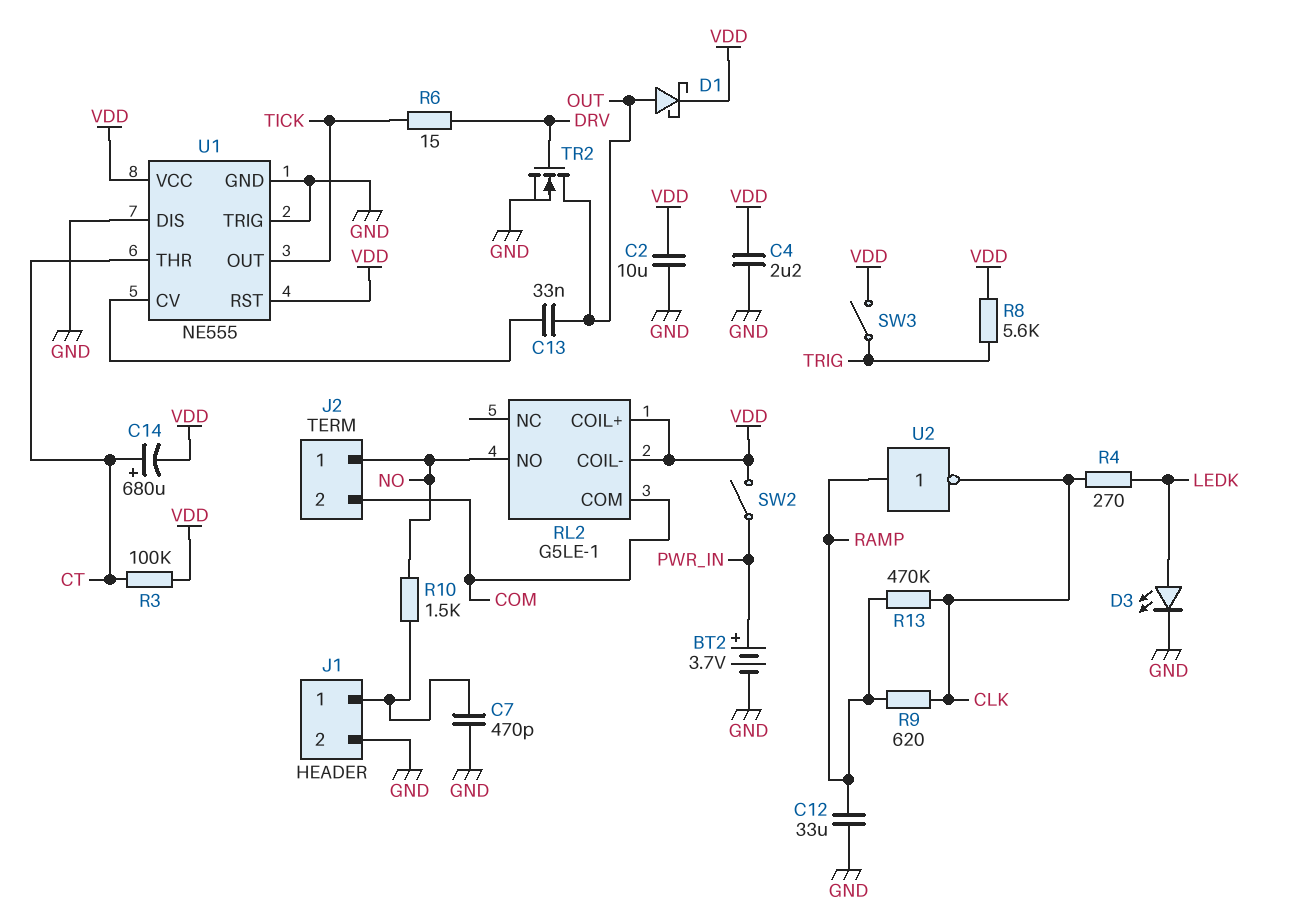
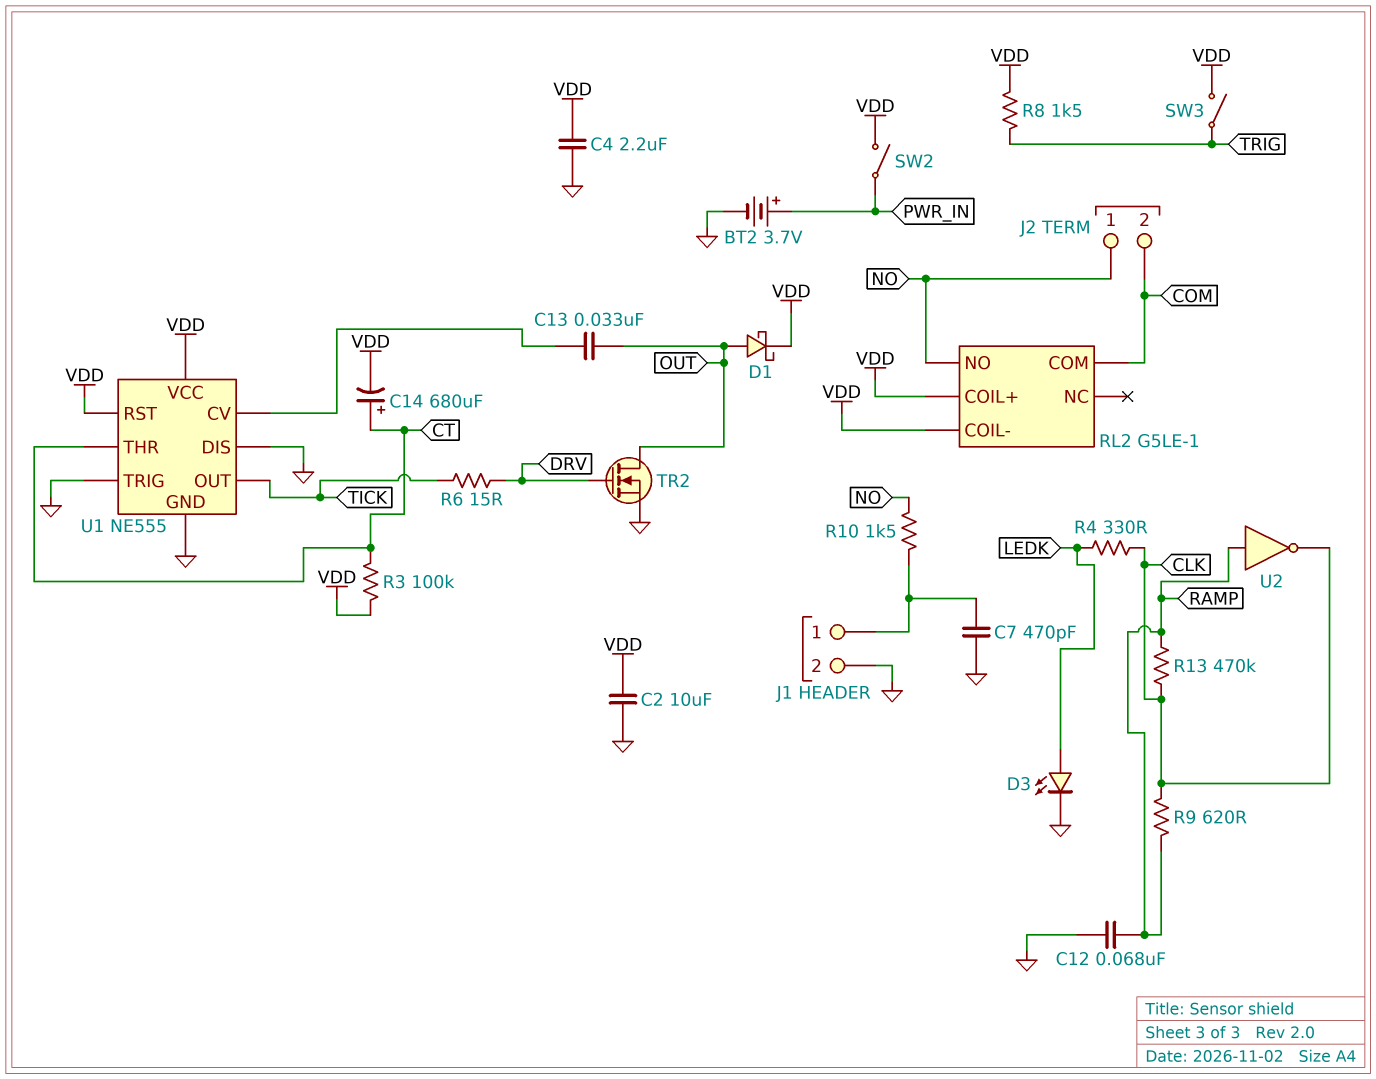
C12: 33uF (GND, RAMP) -> 68nF (GND, RAMP)
R4: 270 (CLK, LEDK) -> 330 (CLK, LEDK)
R8: 5.6k (TRIG, VDD) -> 1.5k (TRIG, VDD)

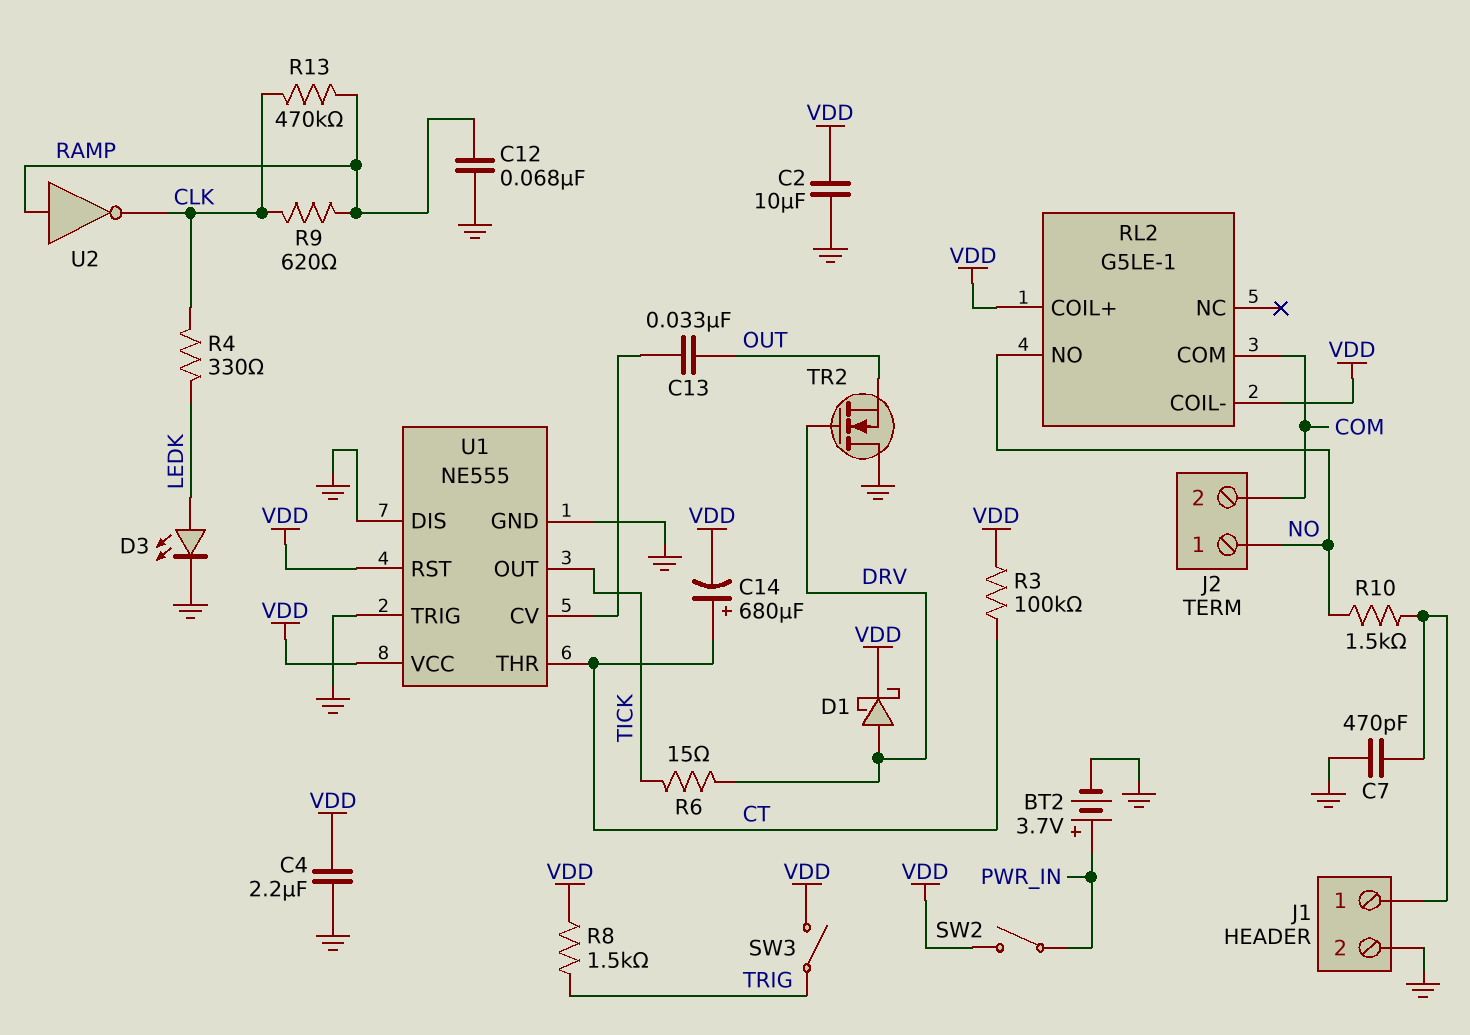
D1: schottky (A OUT, K VDD) -> schottky (A DRV, K VDD)
TR2: NMOS (G DRV, D OUT, S GND) -> NMOS (G DRV, D GND, S OUT)

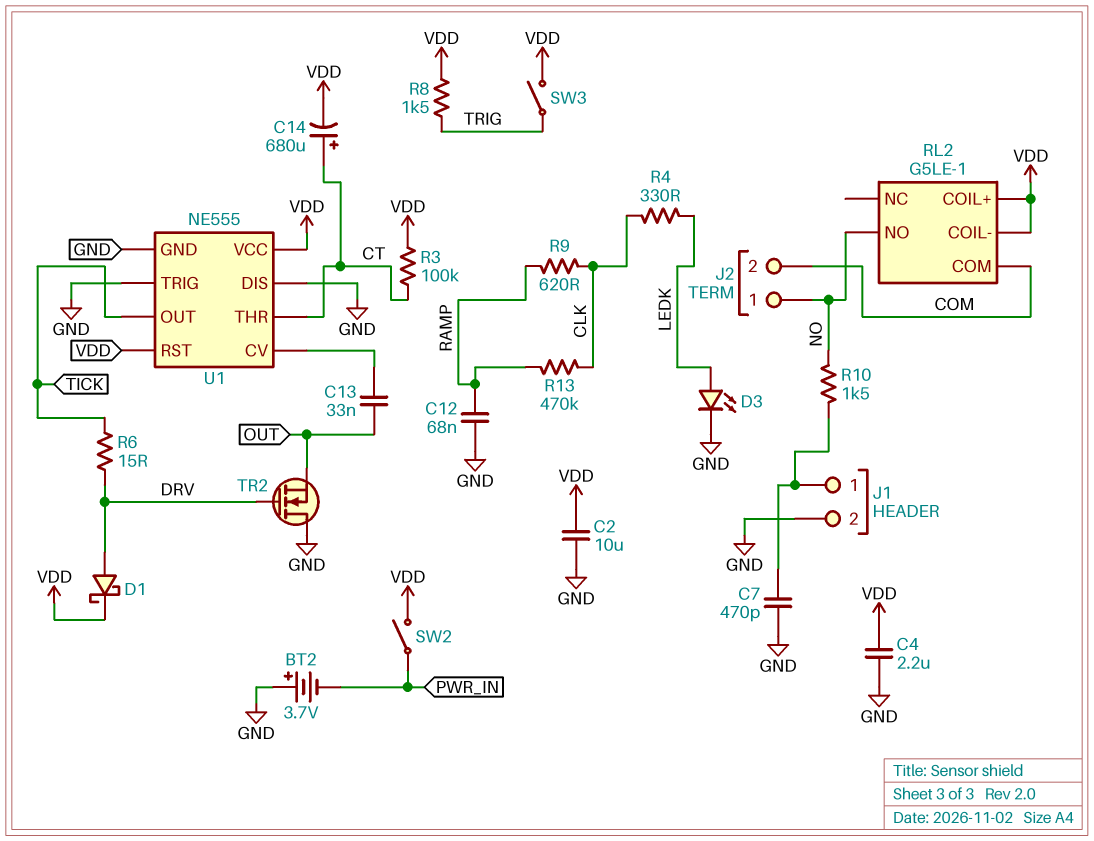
BT2: 3.7V (plus PWR_IN, minus GND) -> 3.7V (plus GND, minus PWR_IN)
U2: NOT (in RAMP, out CLK) -> none

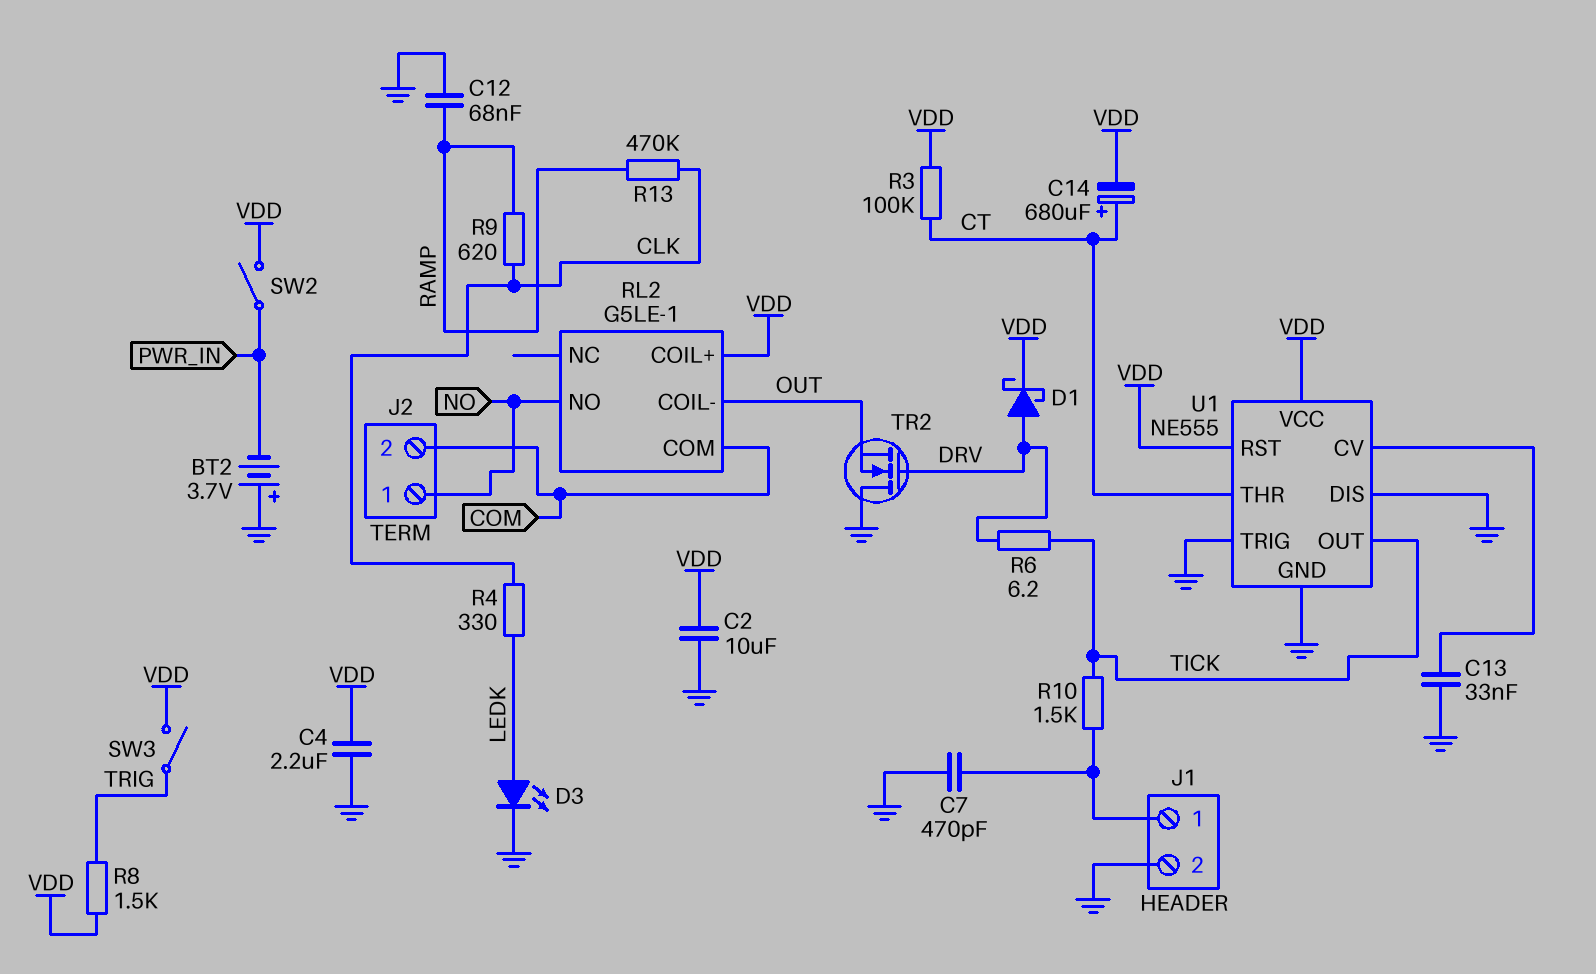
C13: 33nF (OUT, U1/CV) -> 33nF (GND, U1/CV)
R6: 15 (DRV, TICK) -> 6.2 (DRV, TICK)
R10: 1.5k (J1/1, NO) -> 1.5k (J1/1, TICK)
RL2 pin COIL-: VDD -> OUT

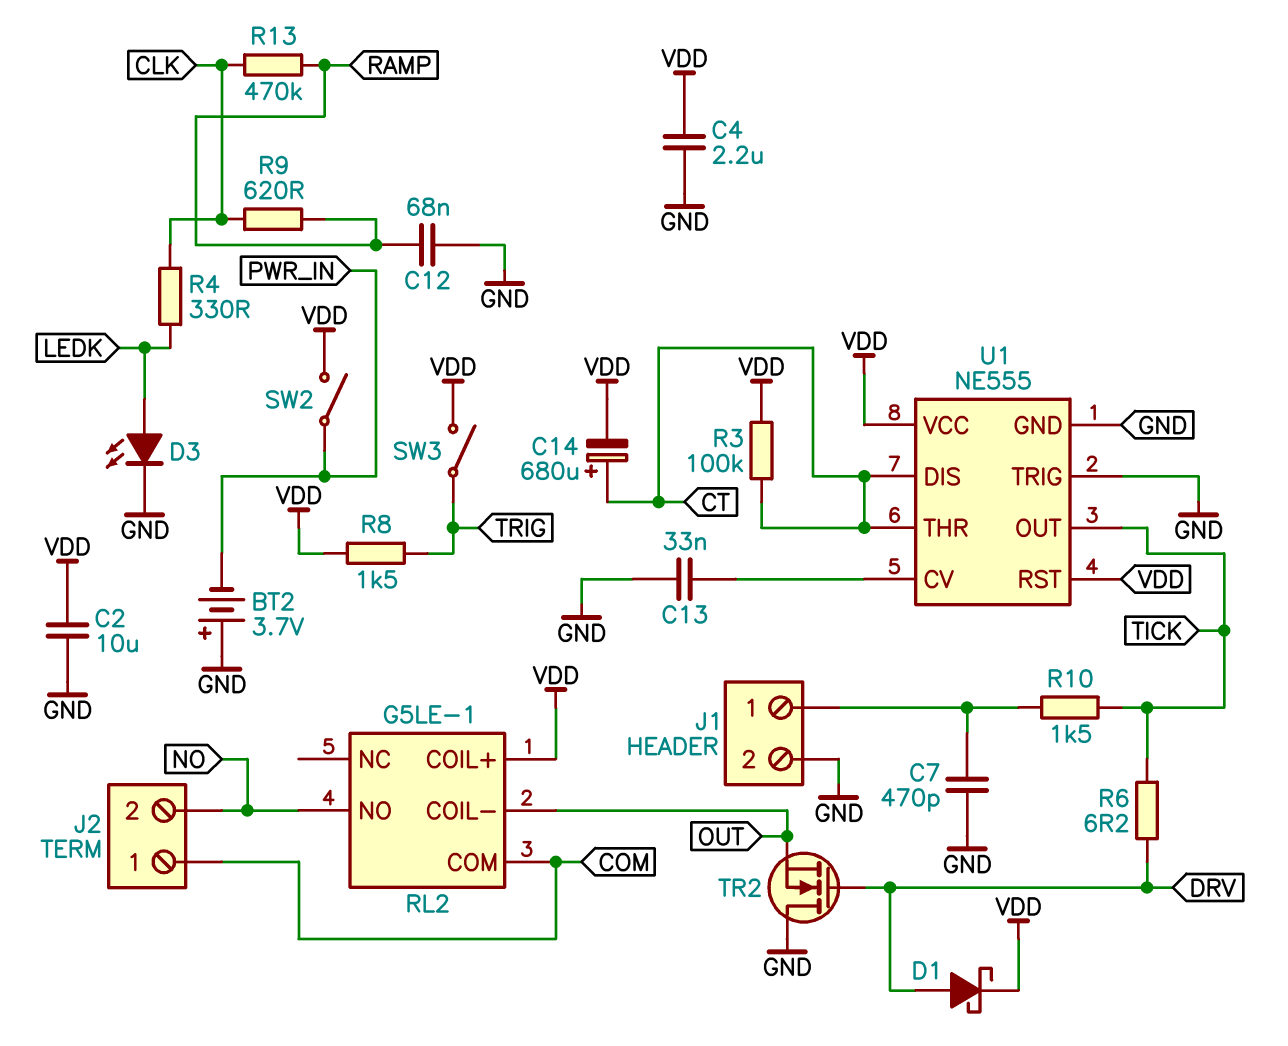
J2 pin 1: NO -> COM
J2 pin 2: COM -> NO
U1 pin DIS: GND -> CT

